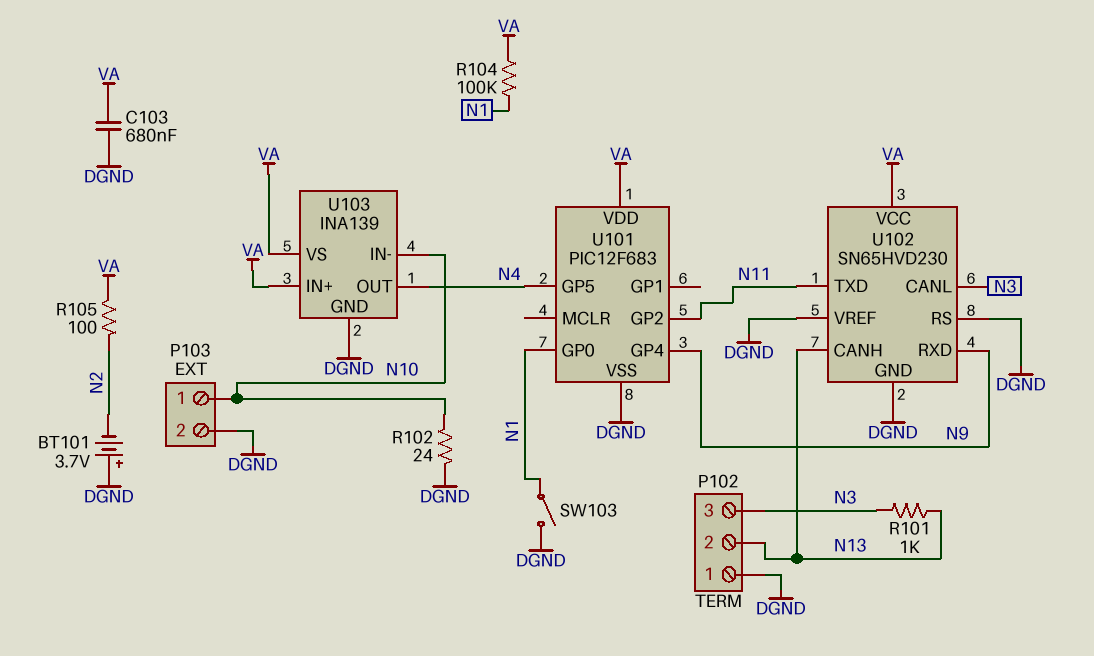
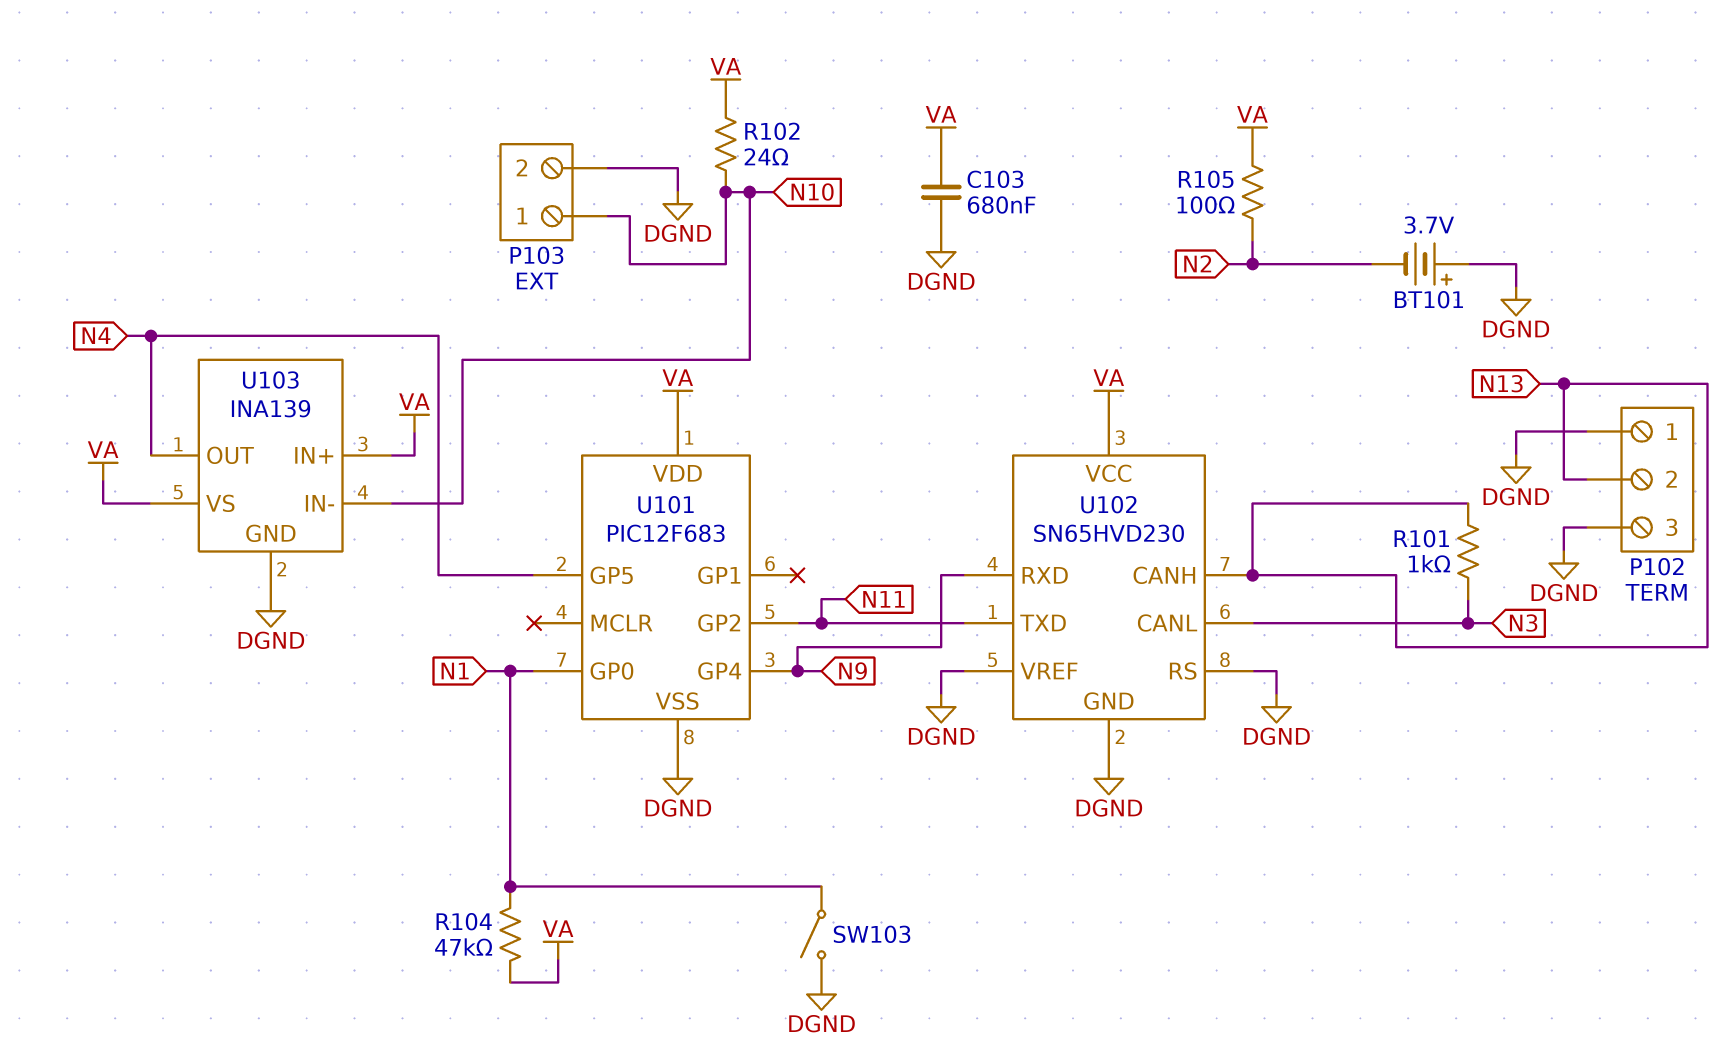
P102 pin 3: N3 -> DGND
R102: 24 (DGND, N10) -> 24 (N10, VA)
R104: 100k (N1, VA) -> 47k (N1, VA)

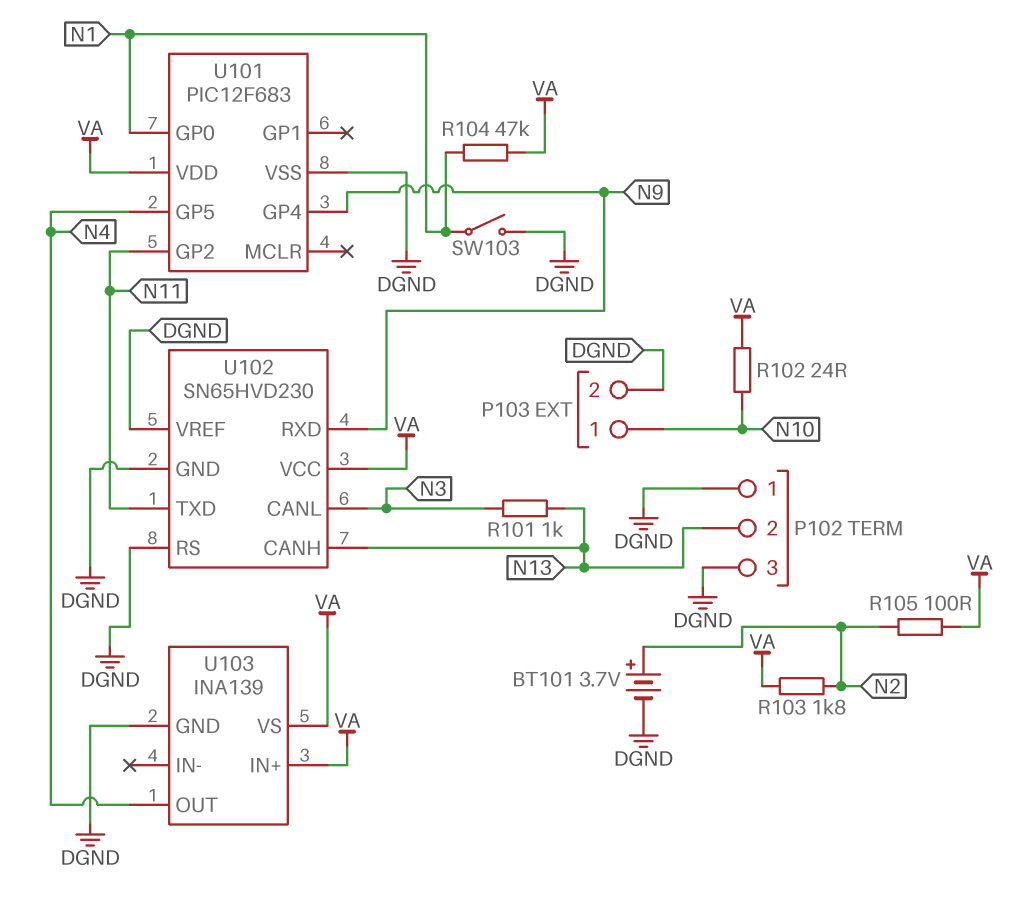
BT101: 3.7V (plus DGND, minus N2) -> 3.7V (plus N2, minus DGND)
C103: 680nF (DGND, VA) -> none
R103: none -> 1.8k (N2, VA)
U103 pin IN-: N10 -> none

